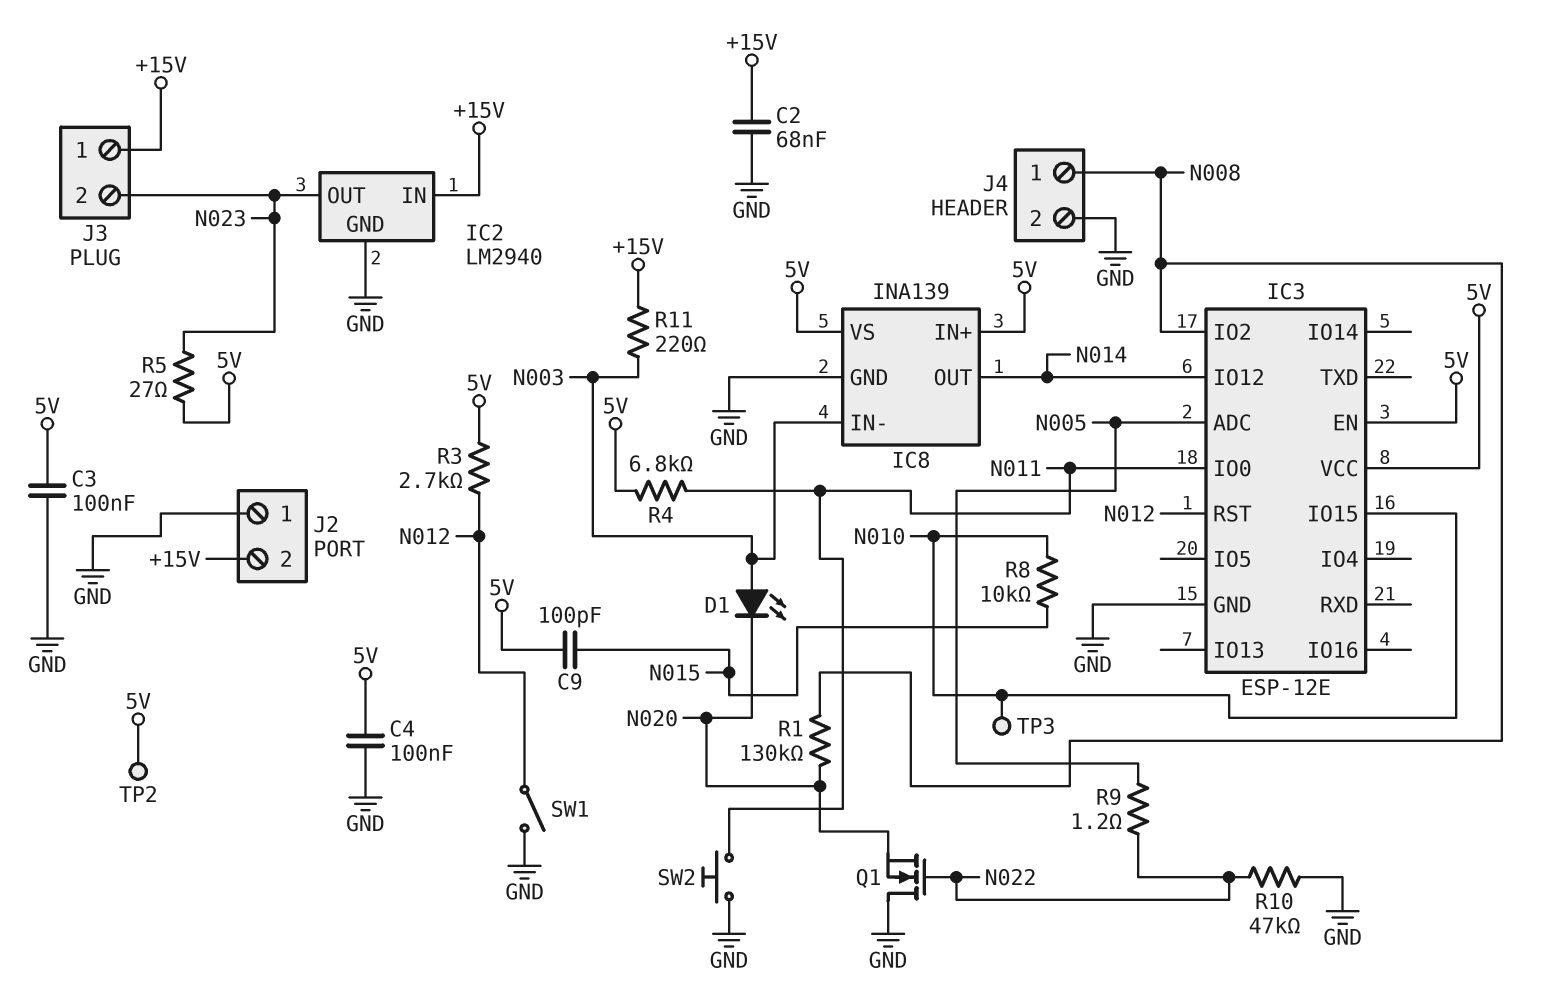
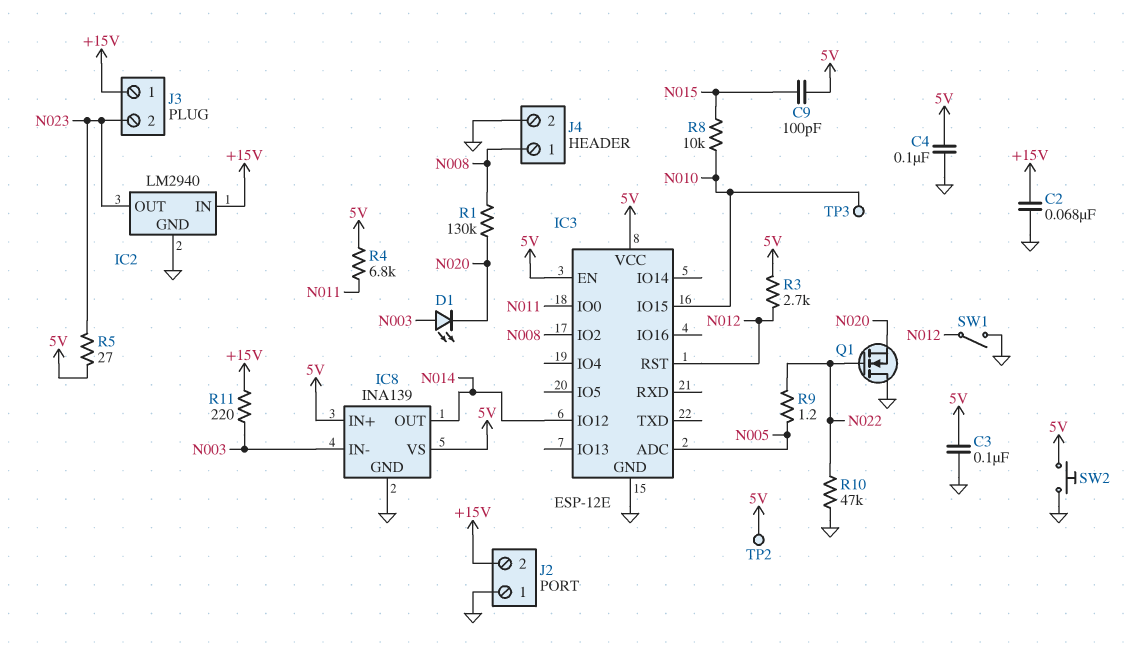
SW2: button (GND, N011) -> button (5V, GND)

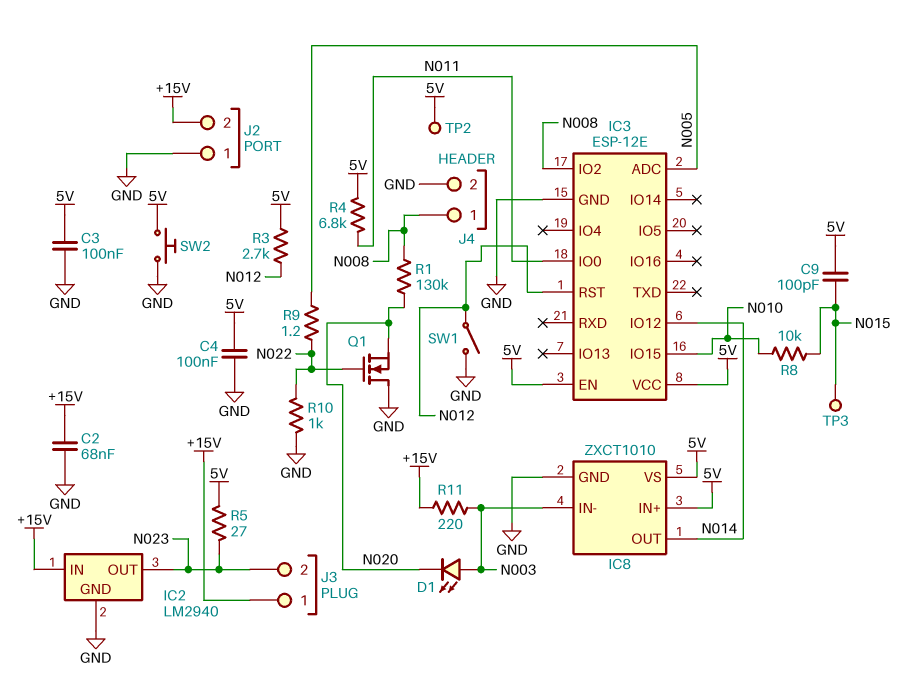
IC8: INA139 -> ZXCT1010
R10: 47k (GND, N022) -> 1k (GND, N022)
TP3: test point (N010) -> test point (N015)

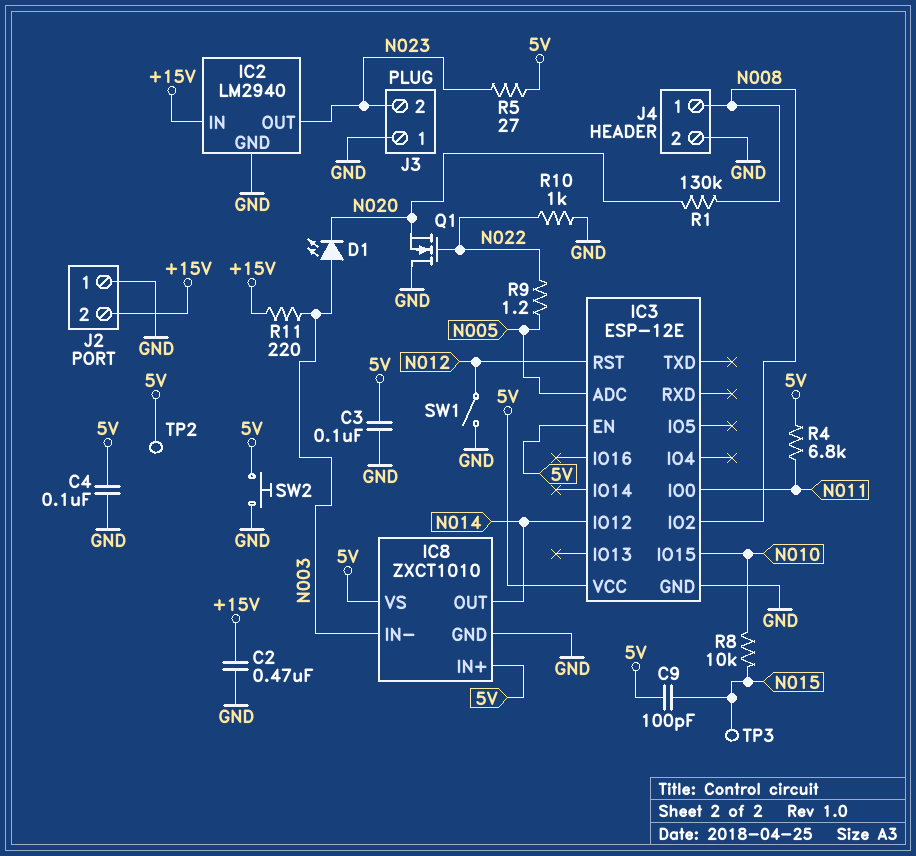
C2: 68nF (+15V, GND) -> 470nF (+15V, GND)
J3 pin 1: +15V -> GND
R3: 2.7k (5V, N012) -> none

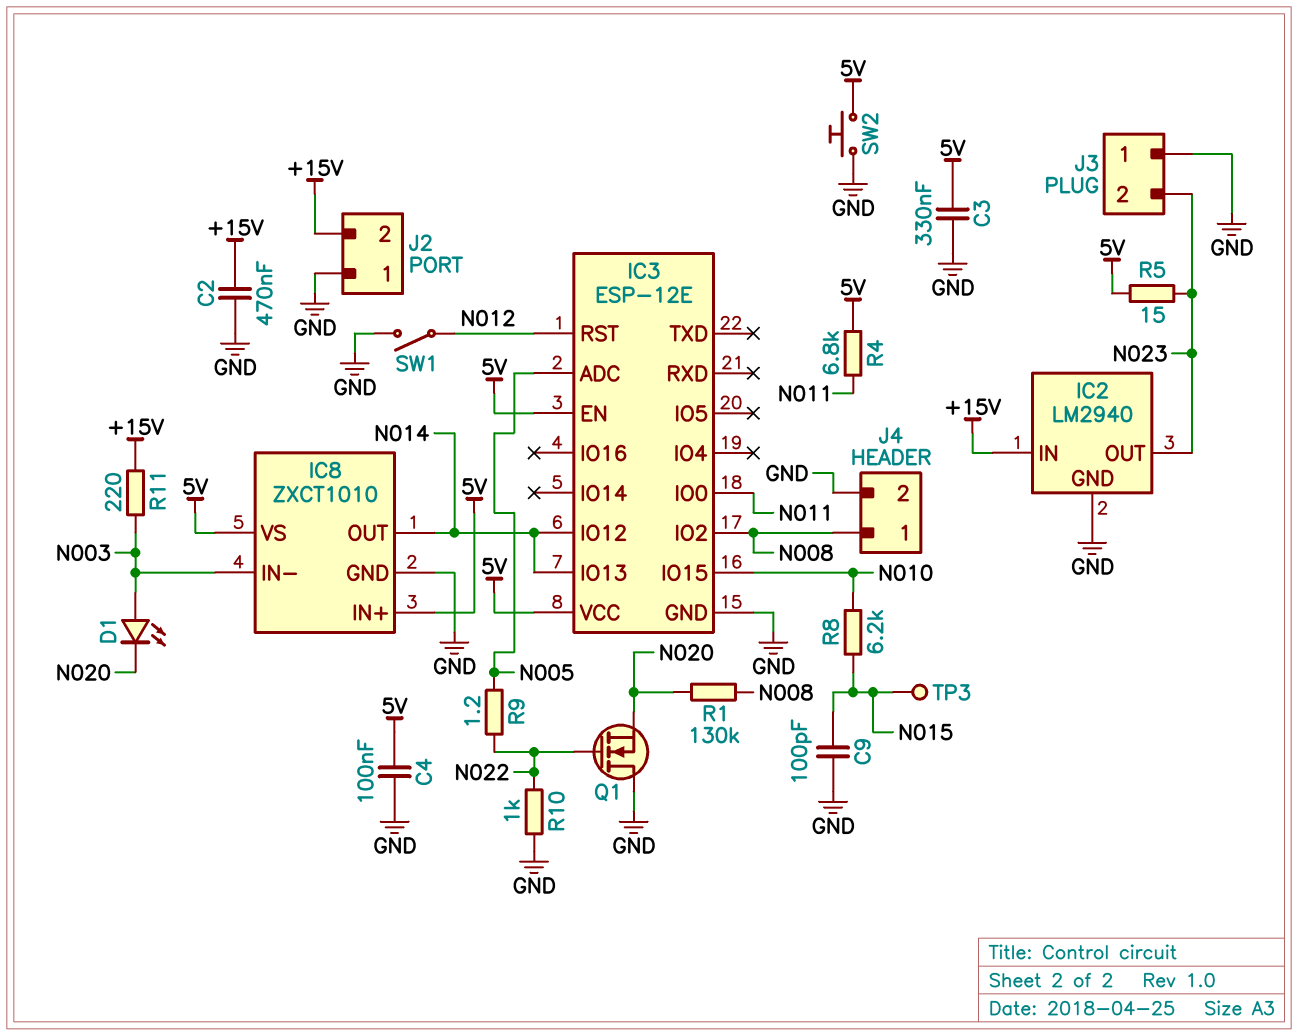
C3: 100nF (5V, GND) -> 330nF (5V, GND)
C9: 100pF (5V, N015) -> 100pF (GND, N015)
IC3 pin IO13: none -> N014
R5: 27 (5V, N023) -> 15 (5V, N023)
R8: 10k (N010, N015) -> 6.2k (N010, N015)
TP2: test point (5V) -> none

